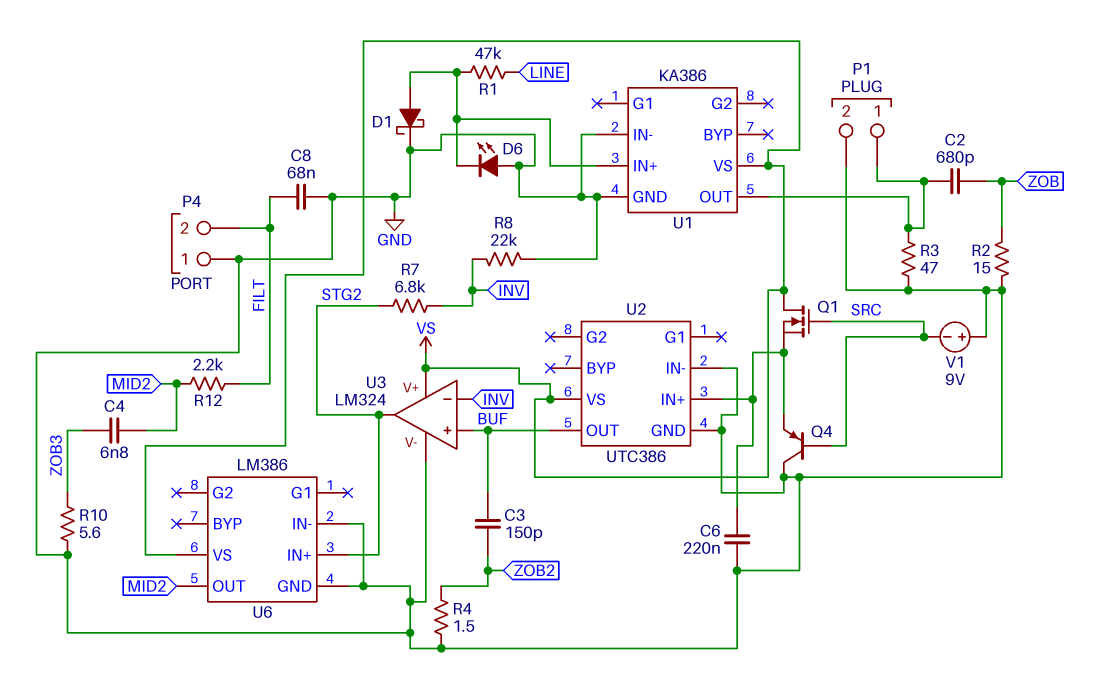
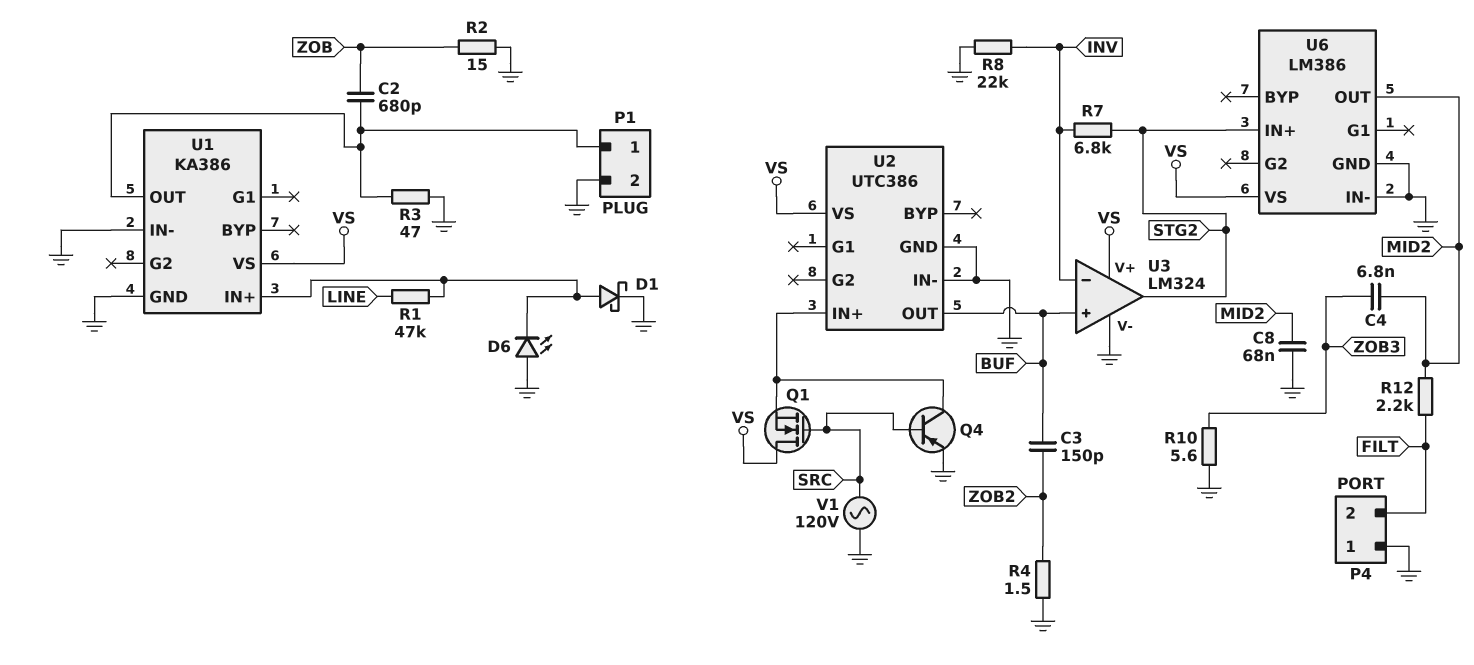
C6: 220nF (GND, U2/IN+) -> none
C8: 68nF (FILT, GND) -> 68nF (GND, MID2)
Q4: PNP (B SRC, C GND, E U2/IN+) -> PNP (B SRC, C U2/IN+, E GND)
V1: 9V (plus GND, minus SRC) -> AC 120V (GND, SRC)

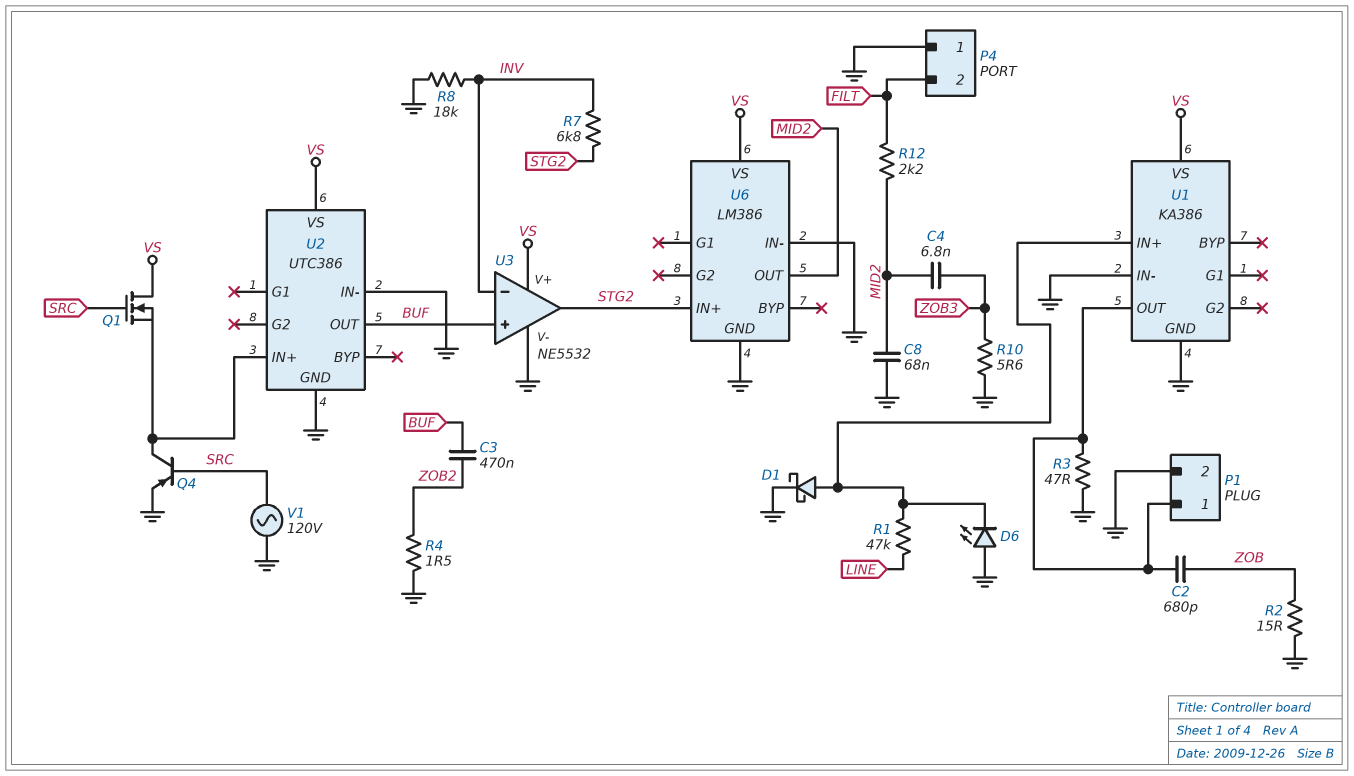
C3: 150pF (BUF, ZOB2) -> 470nF (BUF, ZOB2)
R8: 22k (GND, INV) -> 18k (GND, INV)
U3: LM324 -> NE5532

